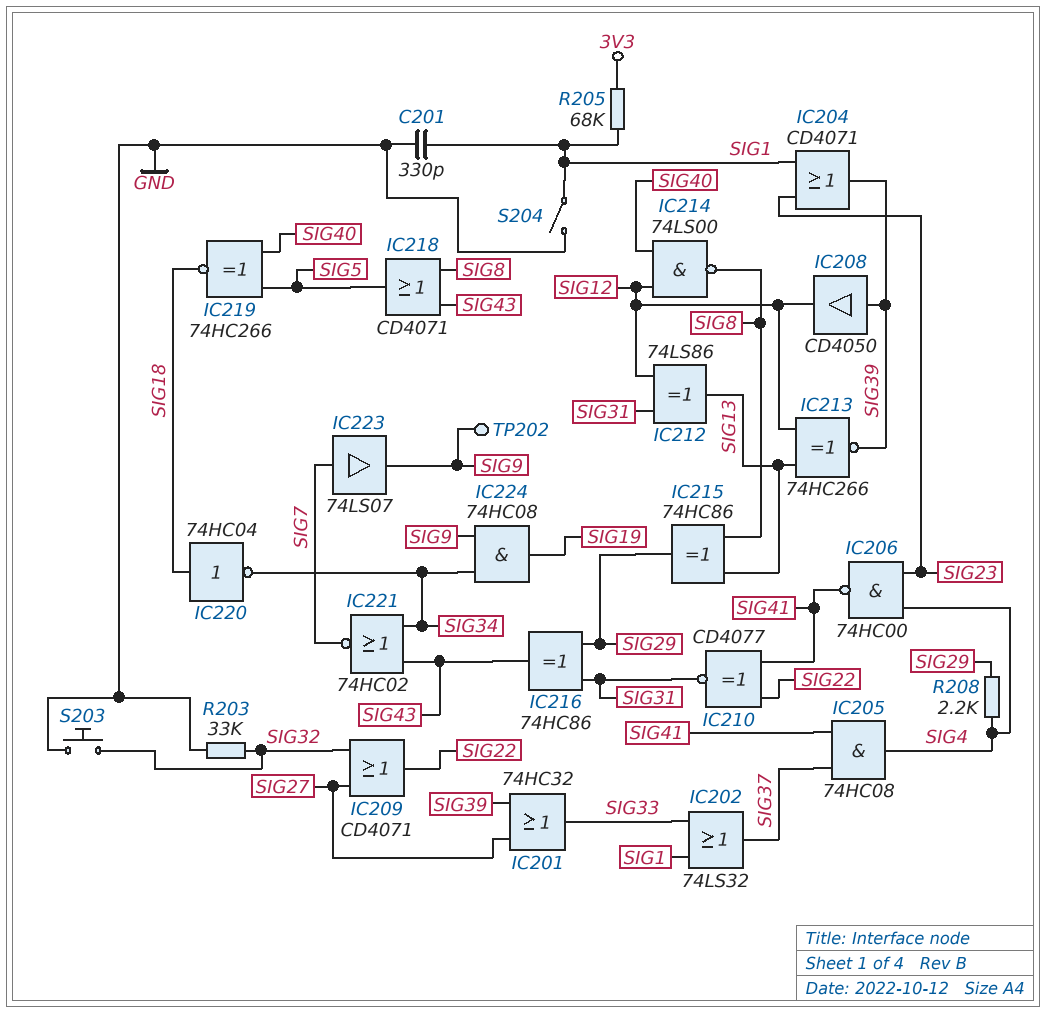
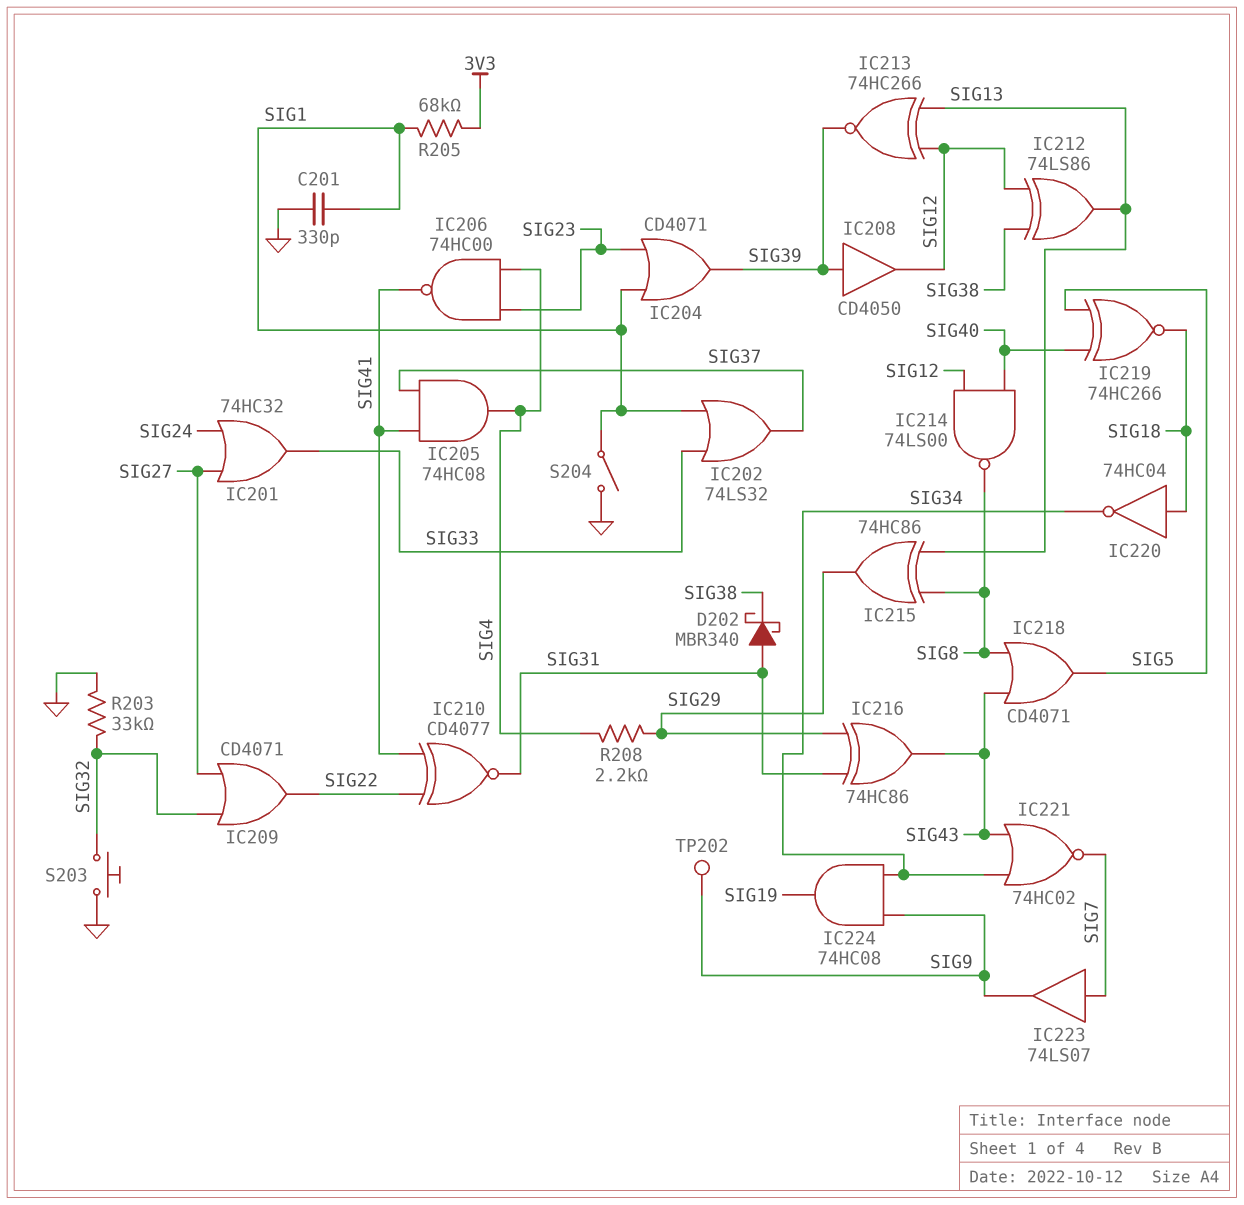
D202: none -> schottky MBR340 (A SIG31, K SIG38)
IC201: OR 74HC32 (in SIG27, in SIG39, out SIG33) -> OR 74HC32 (in SIG24, in SIG27, out SIG33)
IC212: XOR 74LS86 (in SIG12, in SIG31, out SIG13) -> XOR 74LS86 (in SIG12, in SIG38, out SIG13)

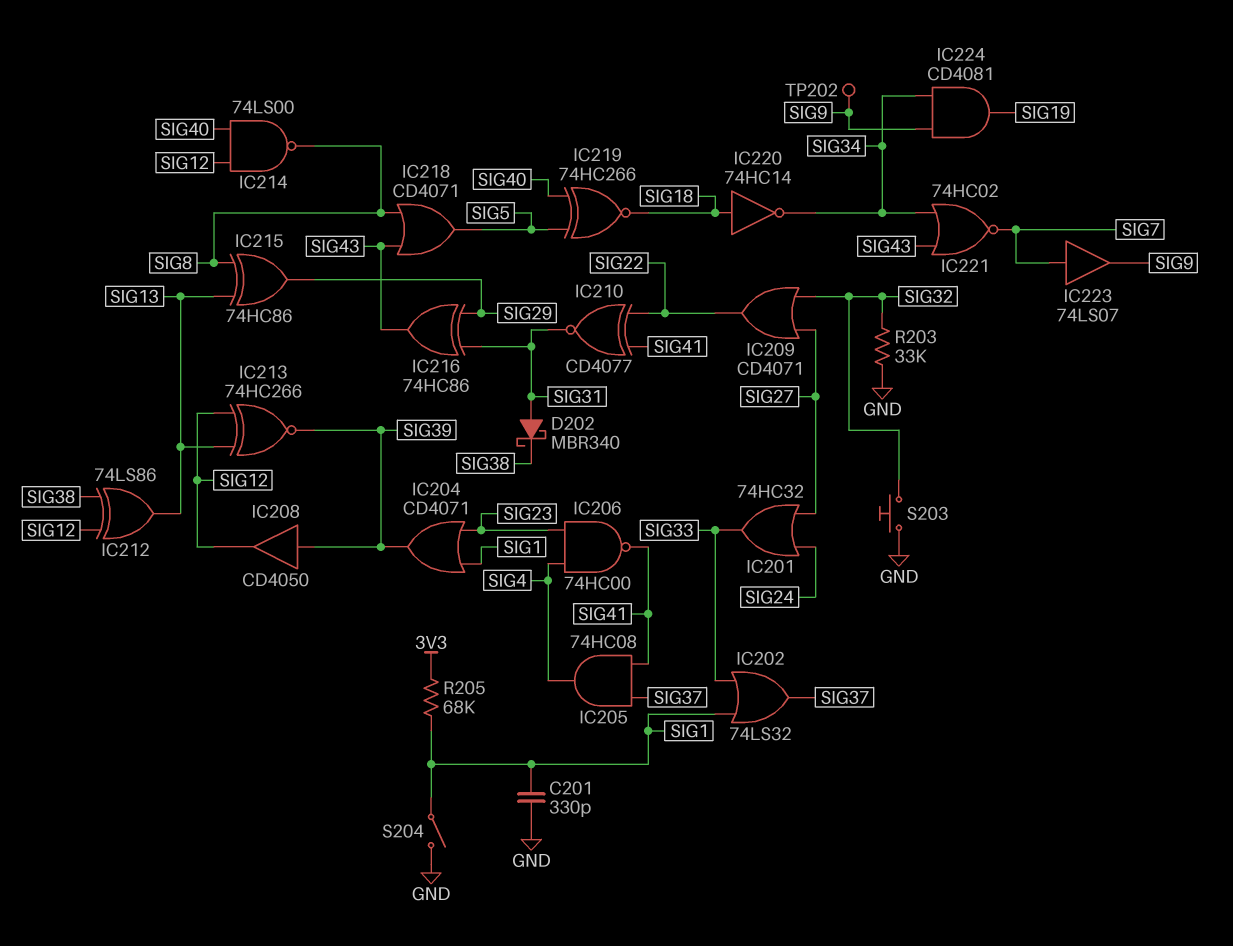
IC220: NOT 74HC04 (in SIG18, out SIG34) -> NOT 74HC14 (in SIG18, out SIG34)
IC224: AND 74HC08 (in SIG9, in SIG34, out SIG19) -> AND CD4081 (in SIG9, in SIG34, out SIG19)
R208: 2.2k (SIG4, SIG29) -> none

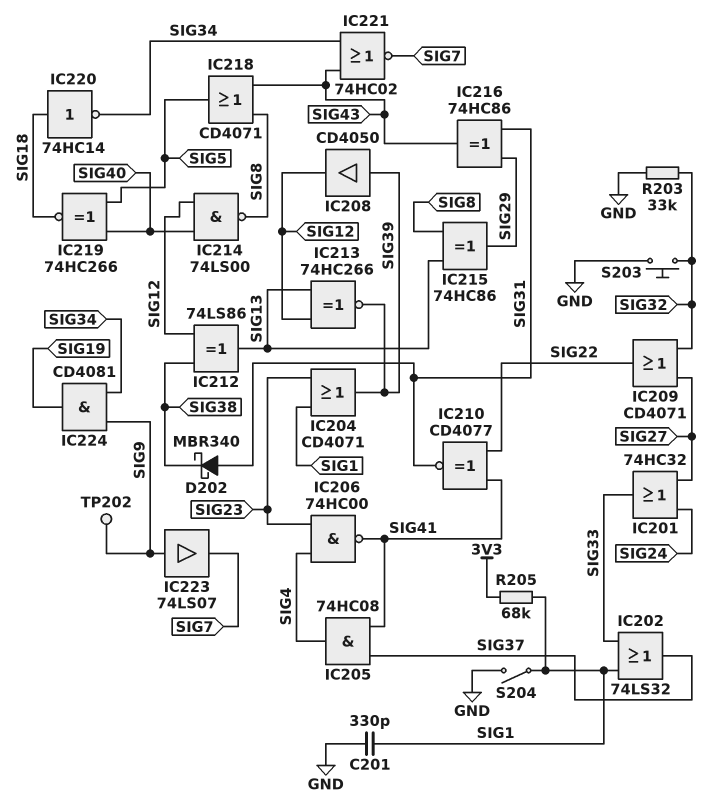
IC223: buffer 74LS07 (in SIG7, out SIG9) -> buffer 74LS07 (in SIG9, out SIG7)

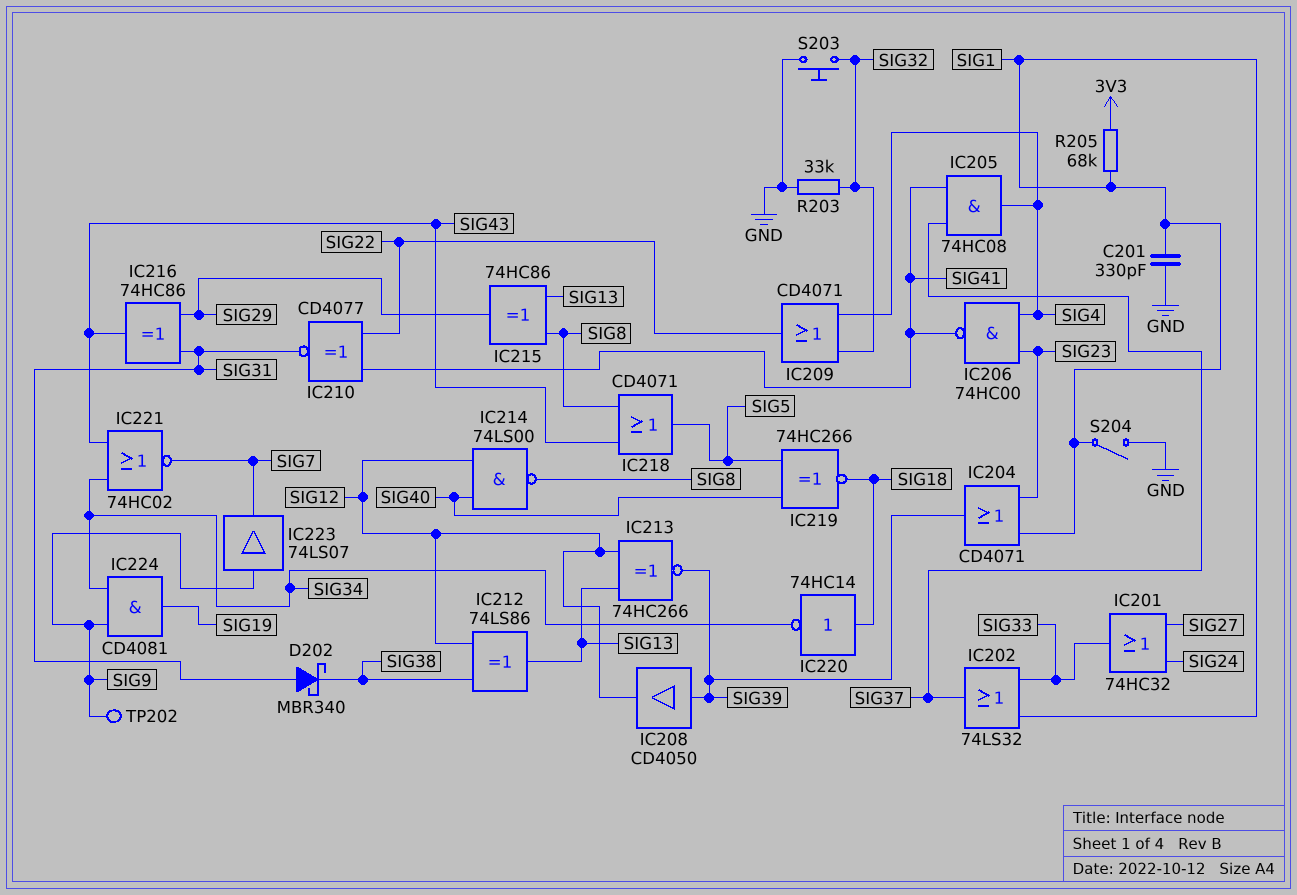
IC209: OR CD4071 (in SIG27, in SIG32, out SIG22) -> OR CD4071 (in SIG4, in SIG32, out SIG22)

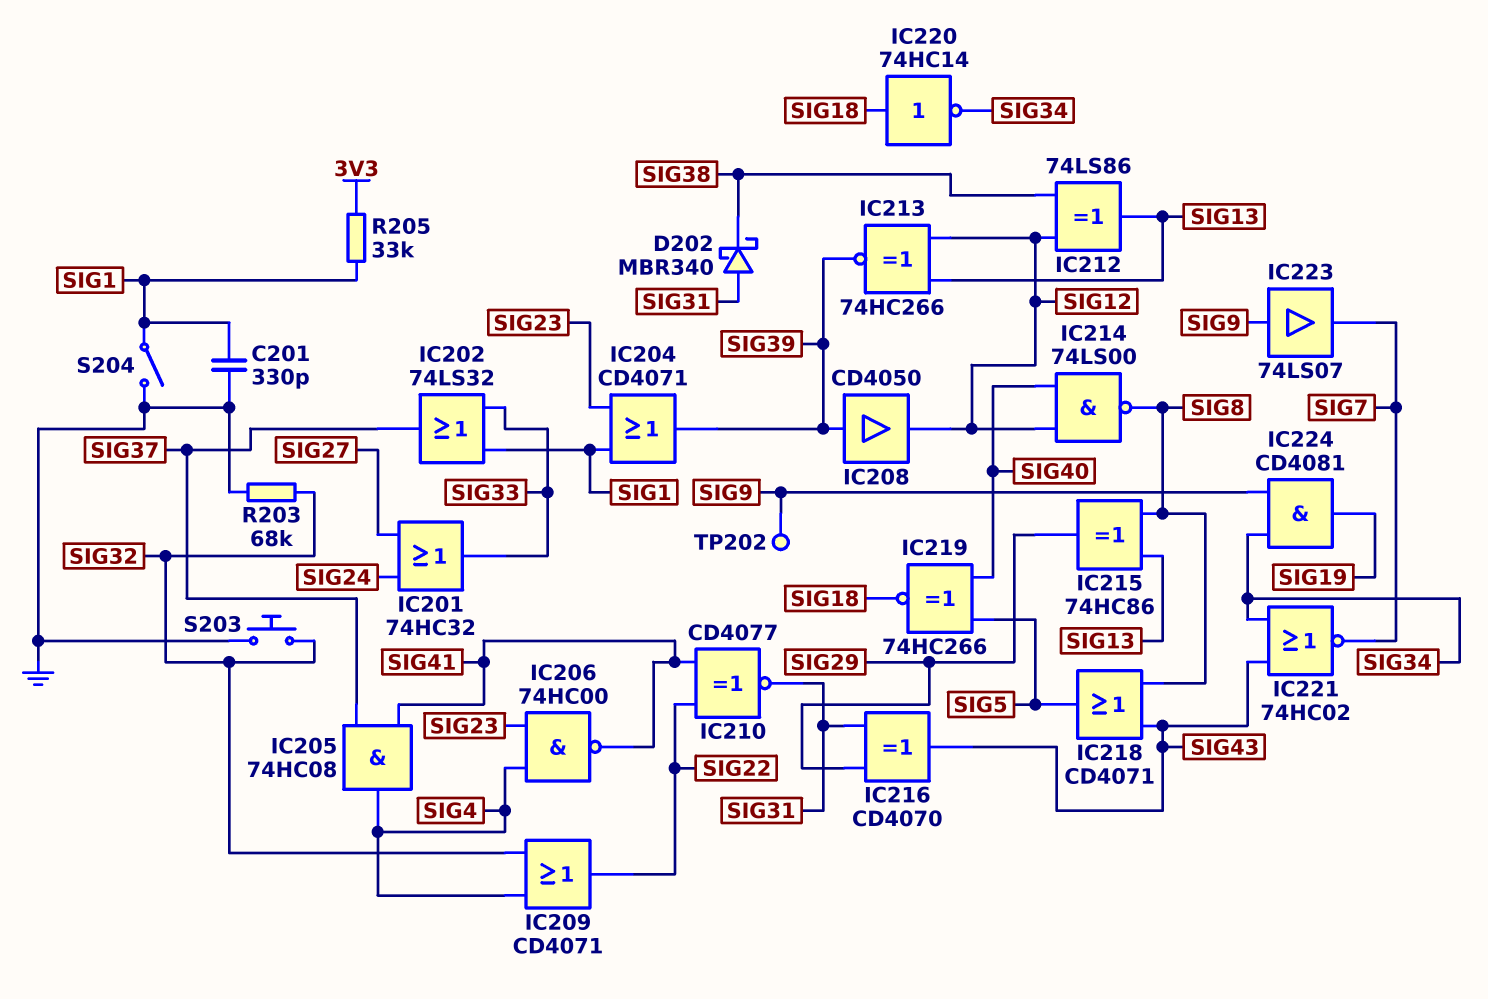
IC216: XOR 74HC86 (in SIG29, in SIG31, out SIG43) -> XOR CD4070 (in SIG29, in SIG31, out SIG43)
R203: 33k (GND, SIG32) -> 68k (GND, SIG32)
R205: 68k (3V3, SIG1) -> 33k (3V3, SIG1)

